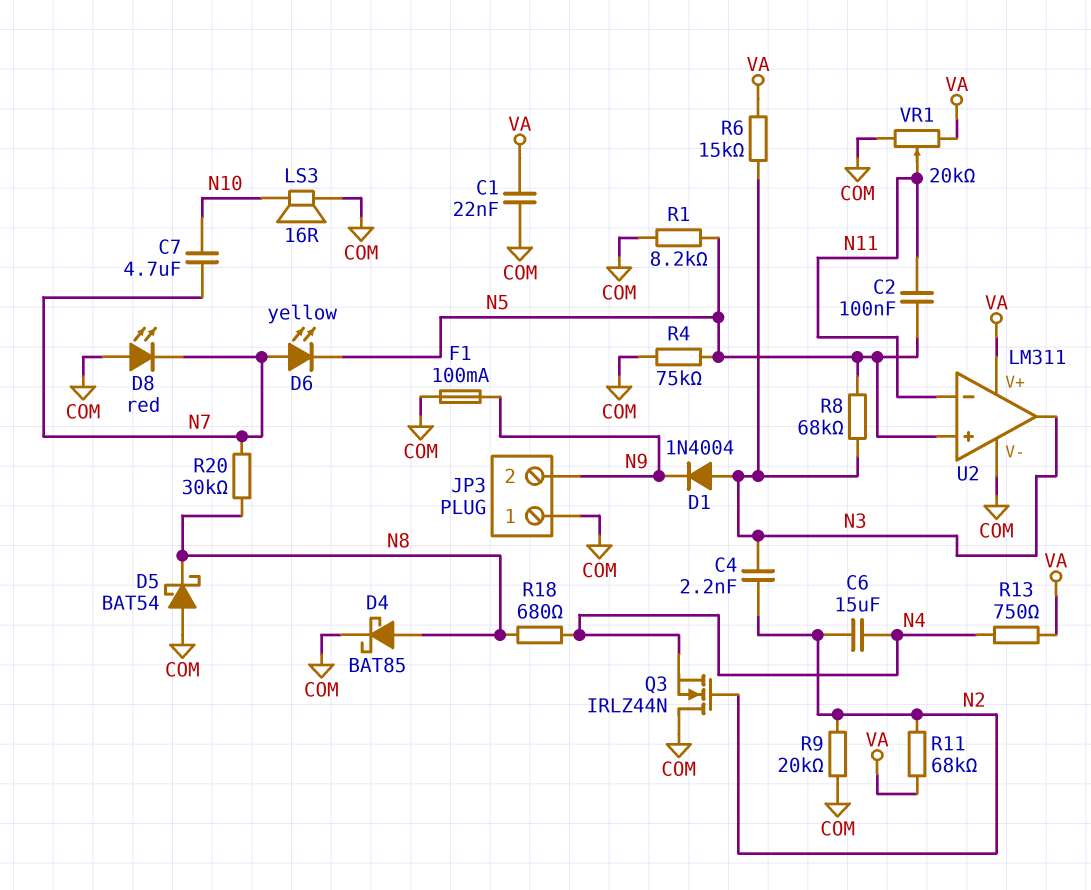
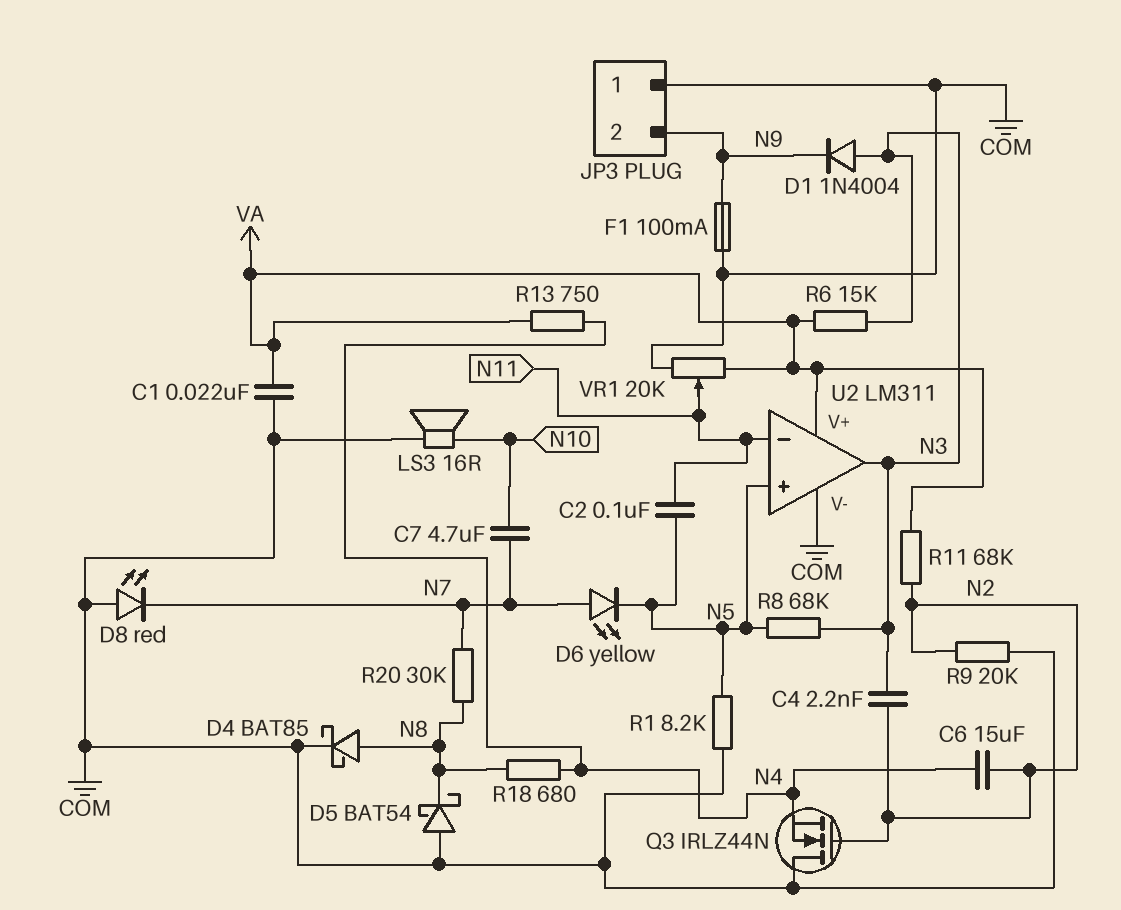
R4: 75k (COM, N5) -> none

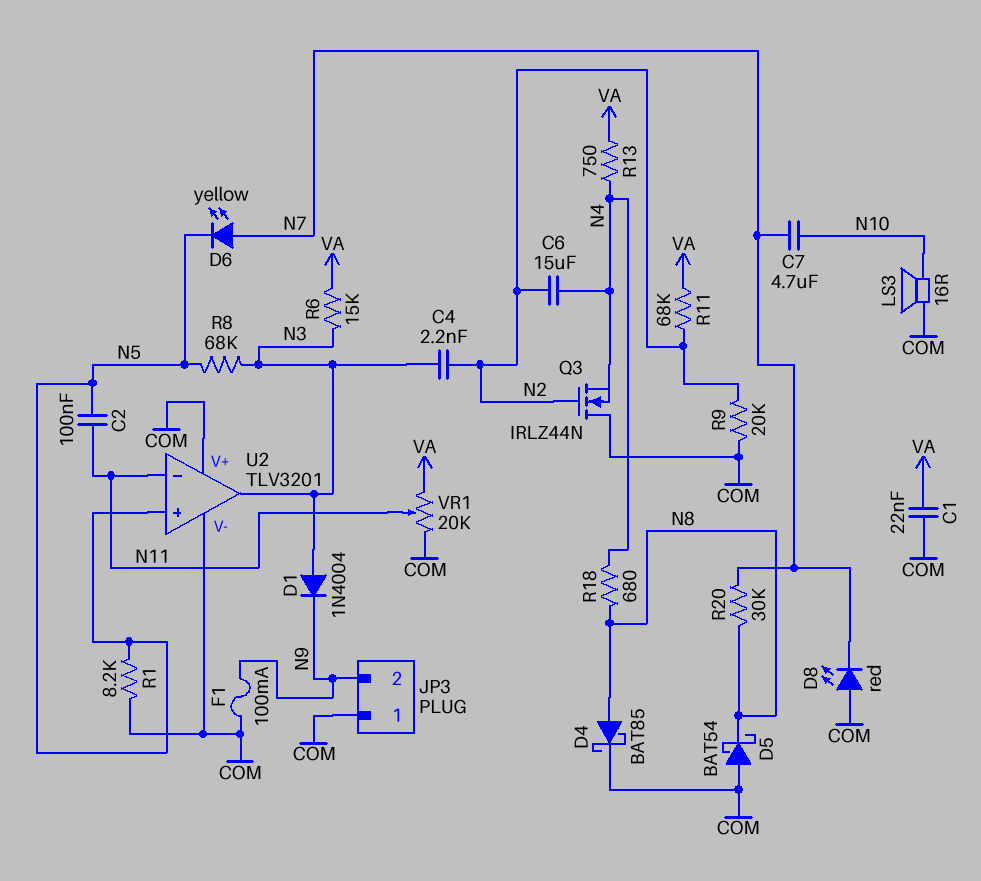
U2: LM311 -> TLV3201
U2 pin V+: VA -> COM

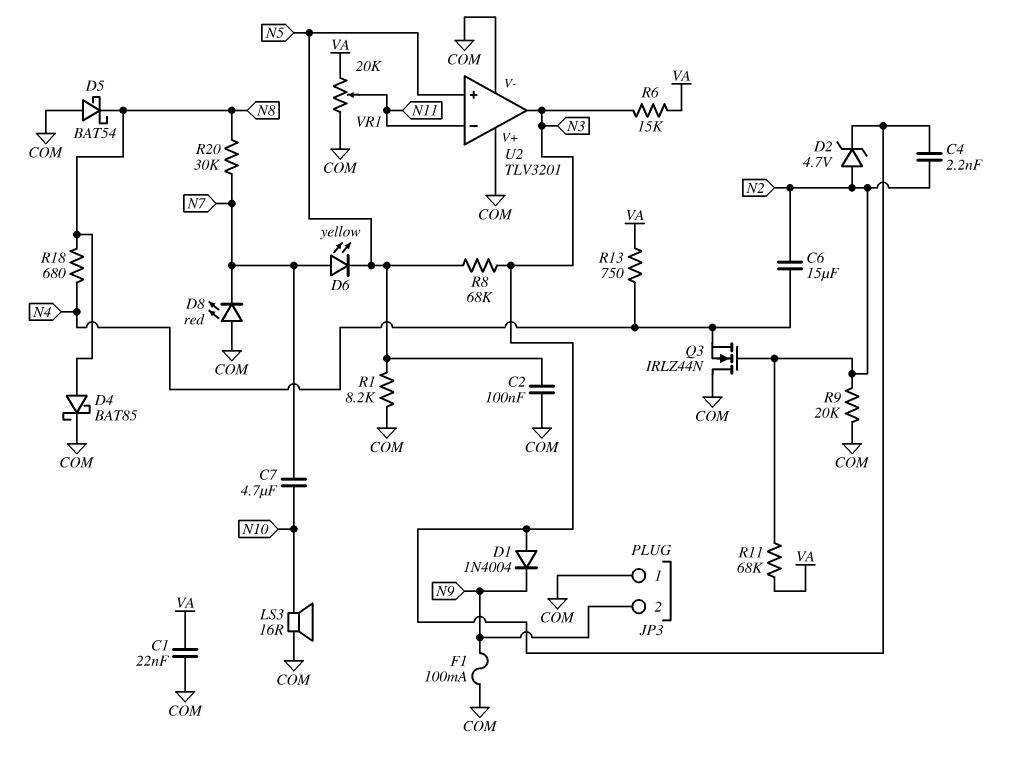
C2: 100nF (N5, N11) -> 100nF (COM, N5)
D2: none -> zener 4.7V (A N2, K N3)

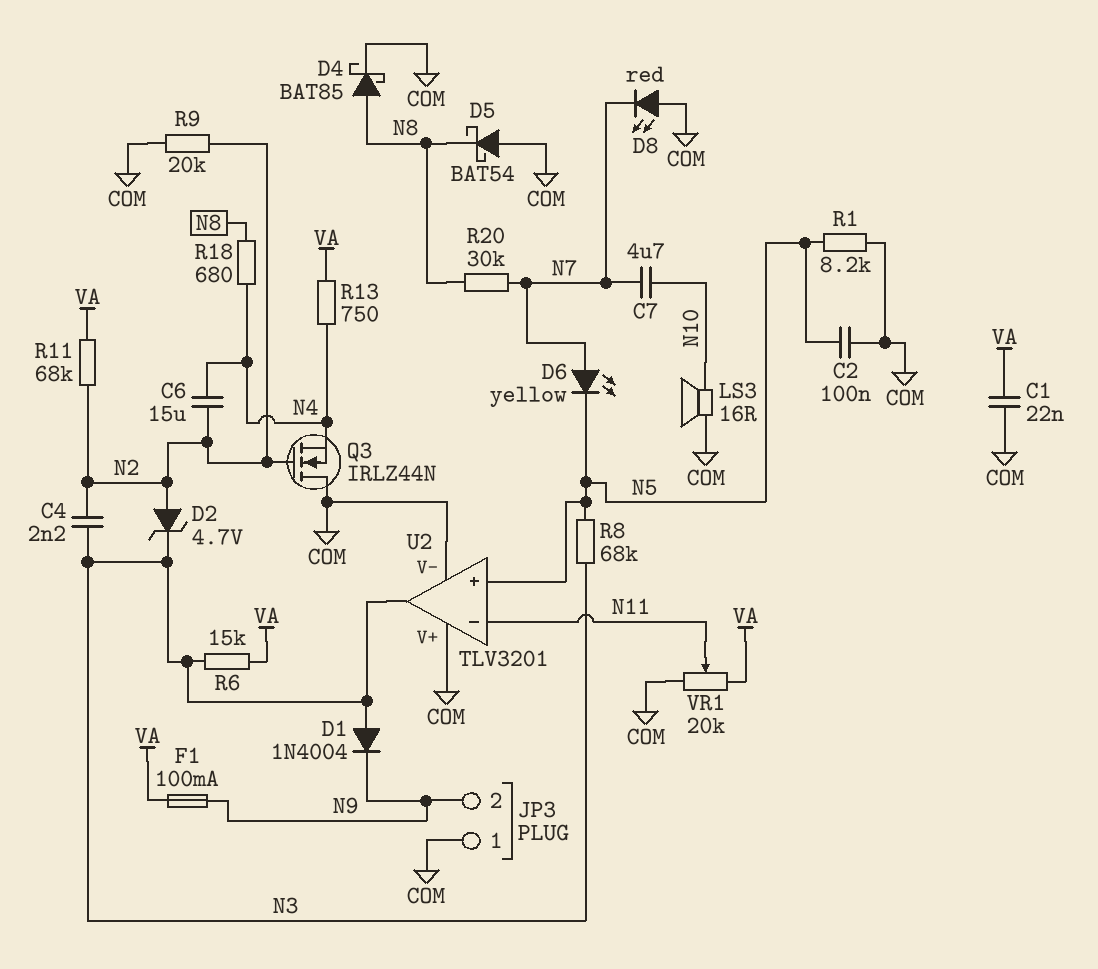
F1: 100mA (COM, N9) -> 100mA (N9, VA)

